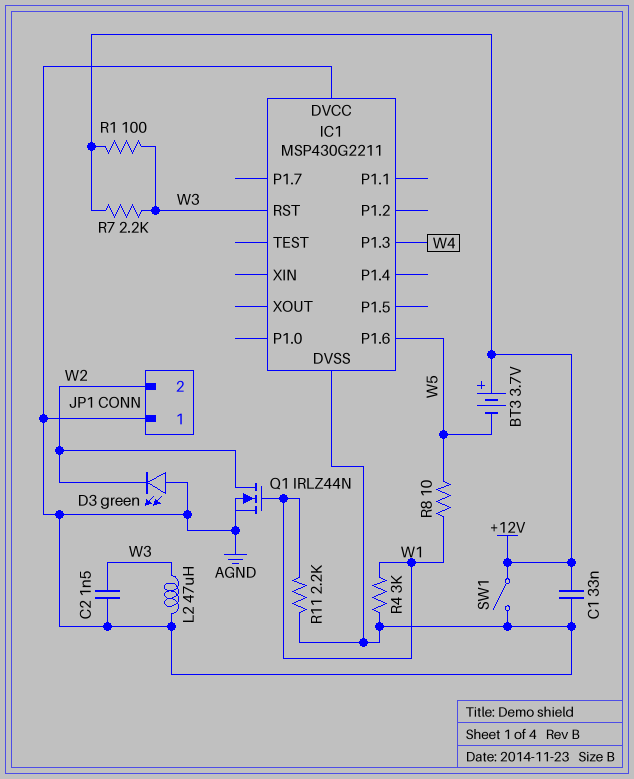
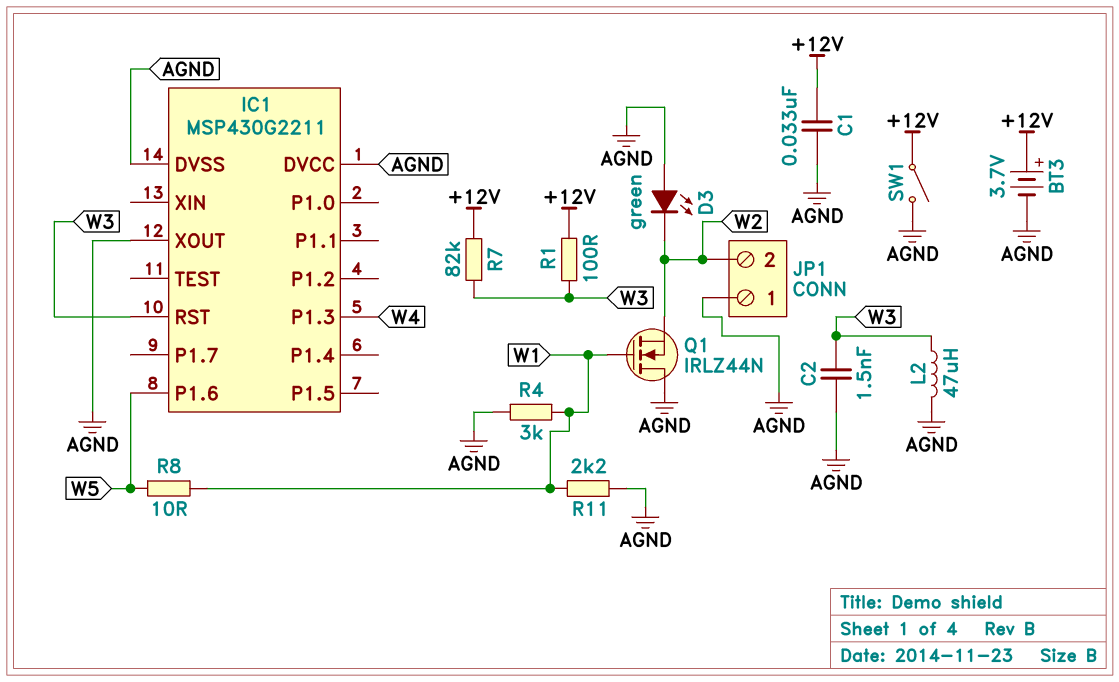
BT3: 3.7V (plus +12V, minus W5) -> 3.7V (plus +12V, minus AGND)
IC1 pin XOUT: none -> AGND
Q1: NMOS IRLZ44N (G W1, D W2, S AGND) -> NMOS IRLZ44N (G W1, D AGND, S W2)
R7: 2.2k (+12V, W3) -> 82k (+12V, W3)

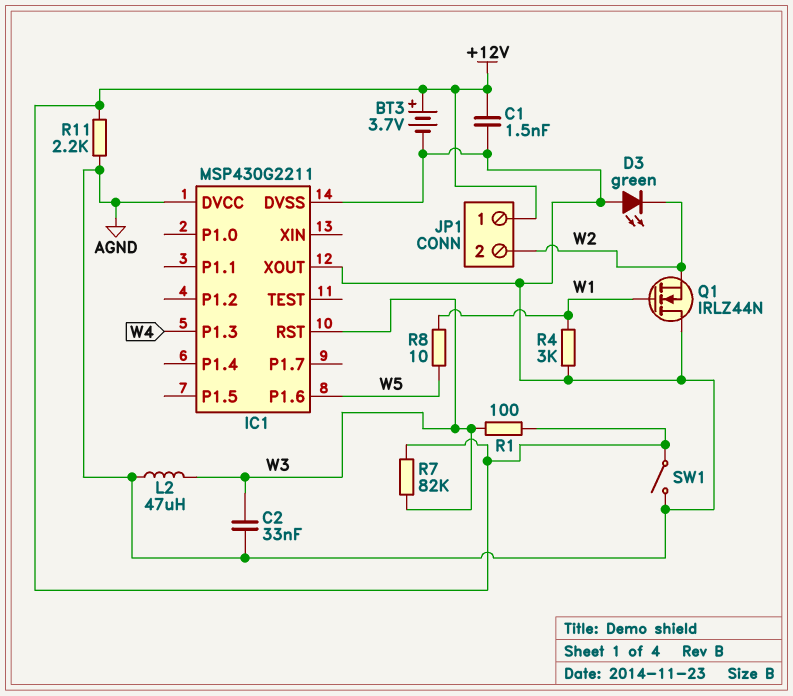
C1: 33nF (+12V, AGND) -> 1.5nF (+12V, AGND)
C2: 1.5nF (AGND, W3) -> 33nF (AGND, W3)
JP1 pin 1: AGND -> +12V
R11: 2.2k (AGND, W1) -> 2.2k (+12V, AGND)

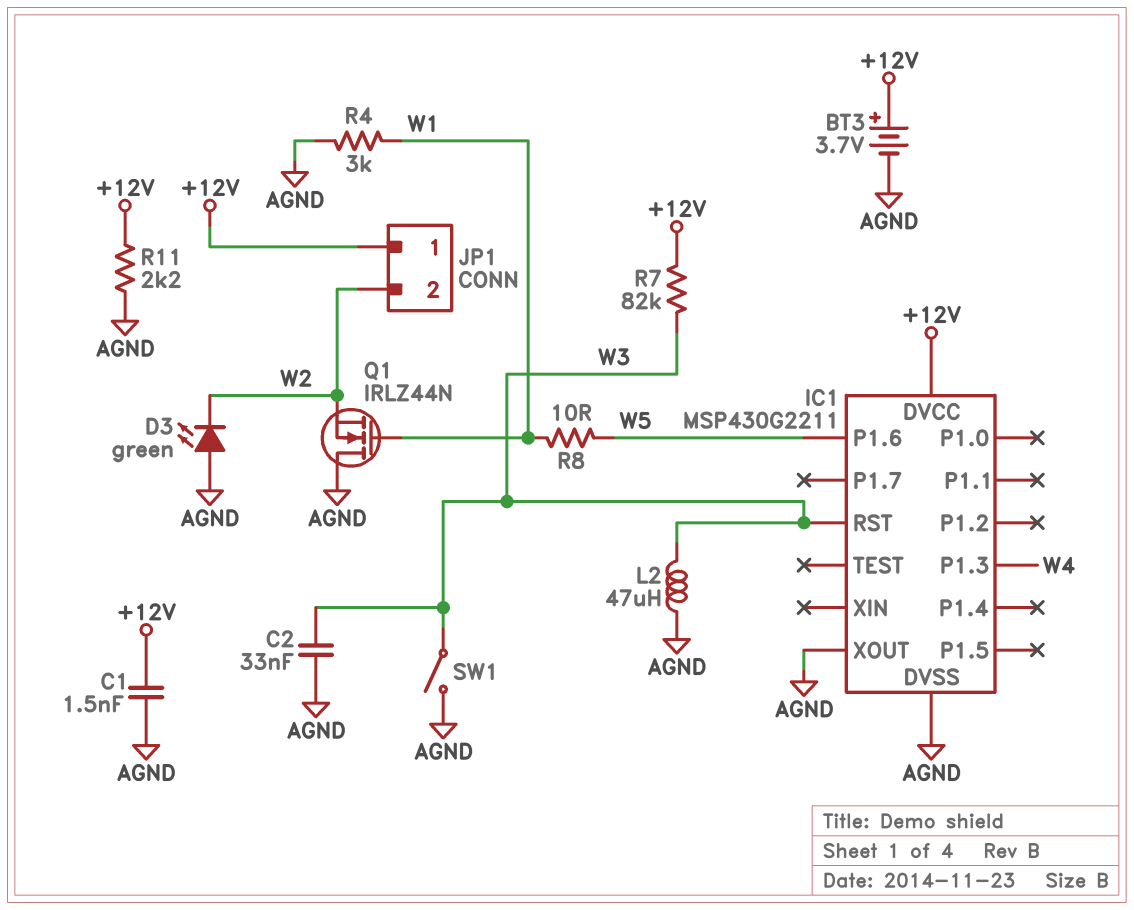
IC1 pin DVCC: AGND -> +12V
R1: 100 (+12V, W3) -> none
SW1: switch (+12V, AGND) -> switch (AGND, W3)

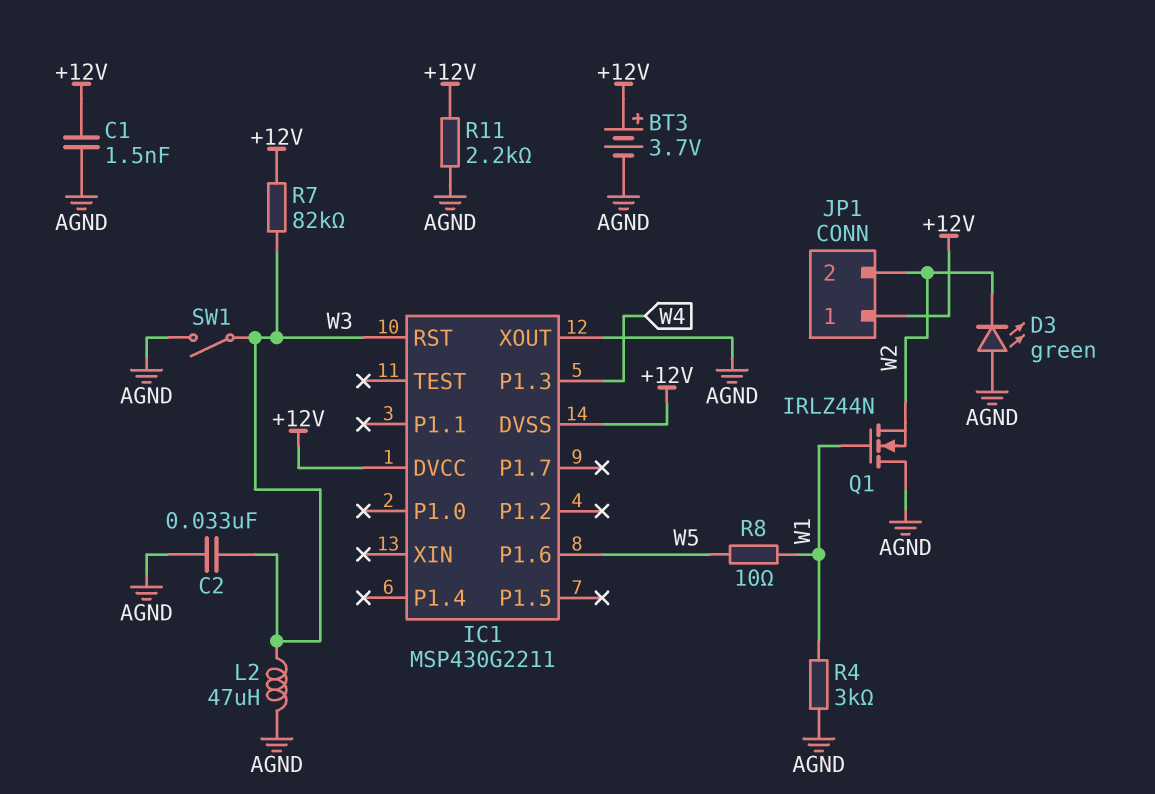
IC1 pin DVSS: AGND -> +12V

